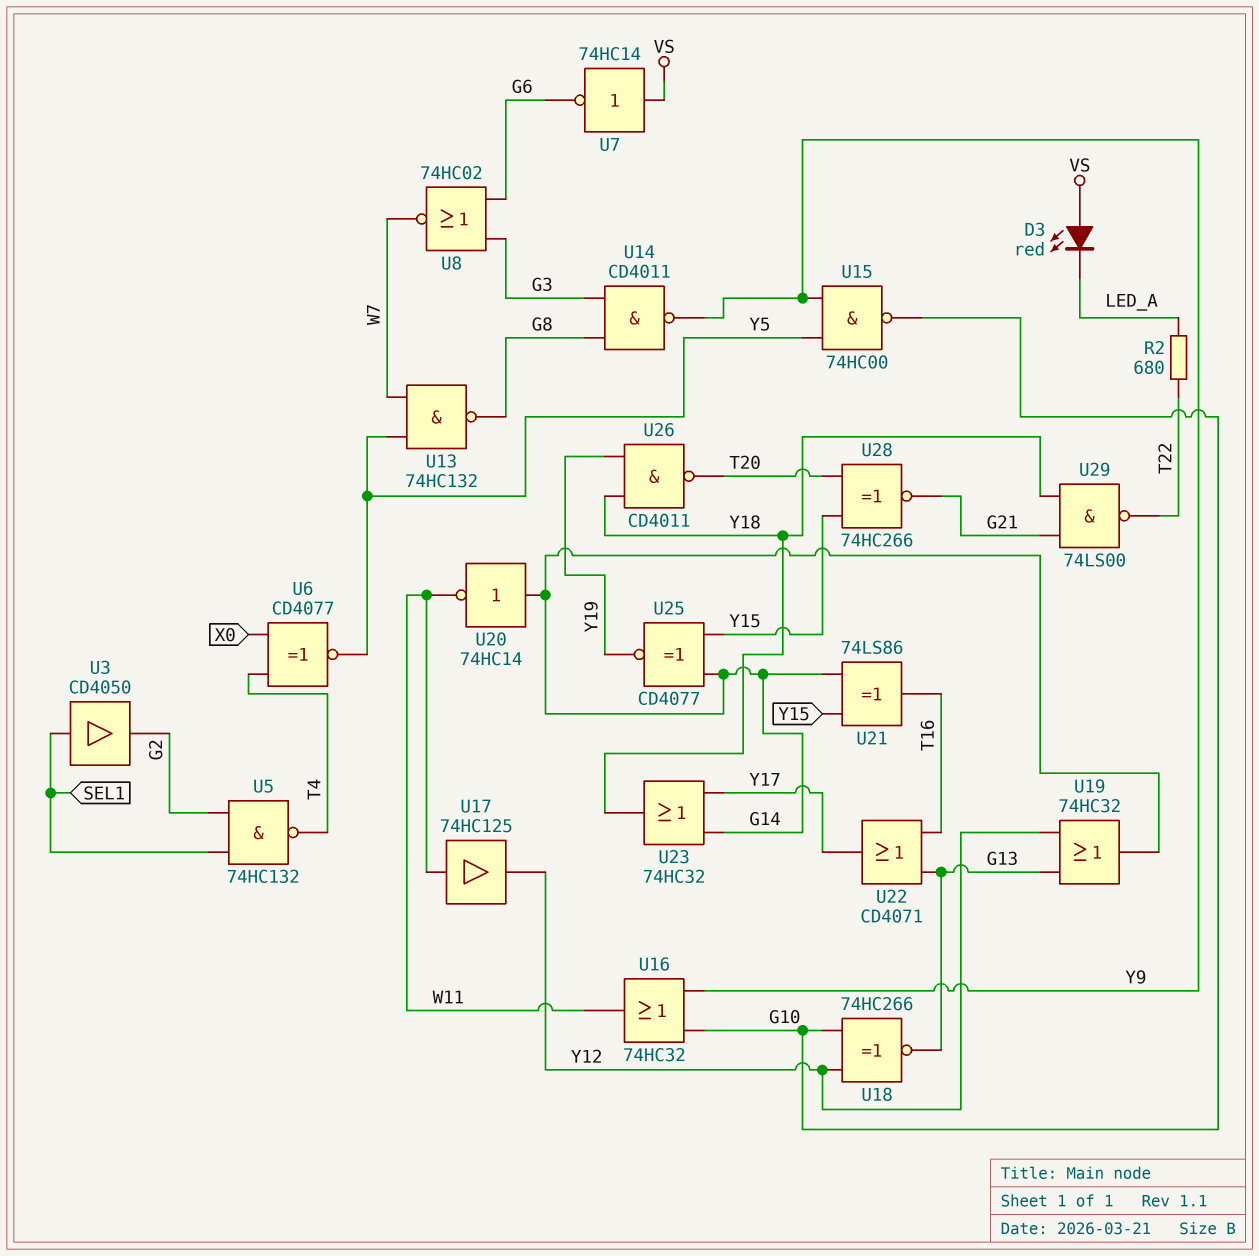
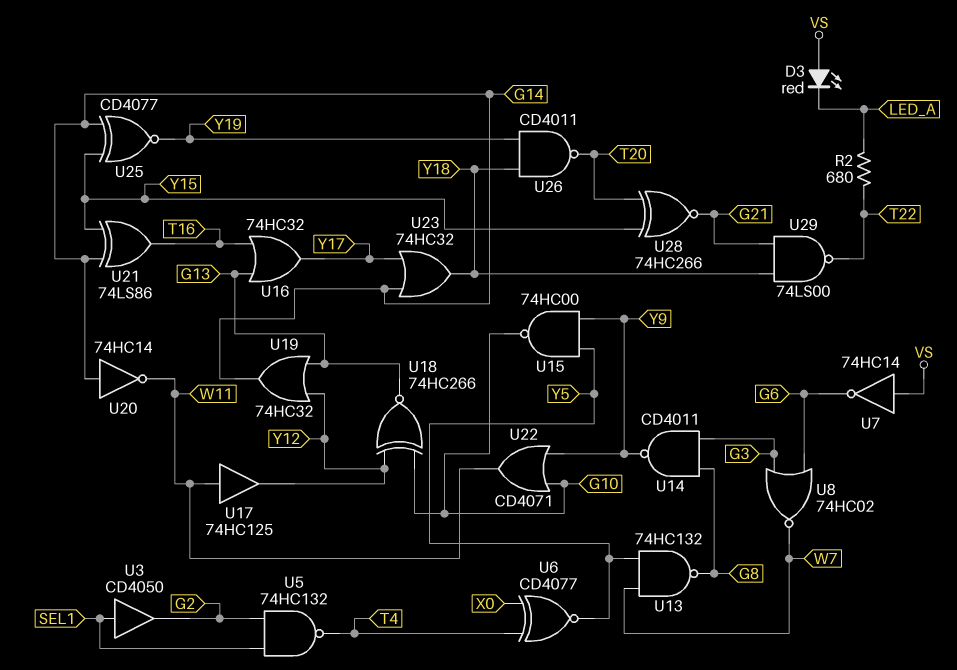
U16: OR 74HC32 (in G10, in Y9, out W11) -> OR 74HC32 (in G13, in T16, out Y17)
U22: OR CD4071 (in G13, in T16, out Y17) -> OR CD4071 (in G10, in Y9, out W11)

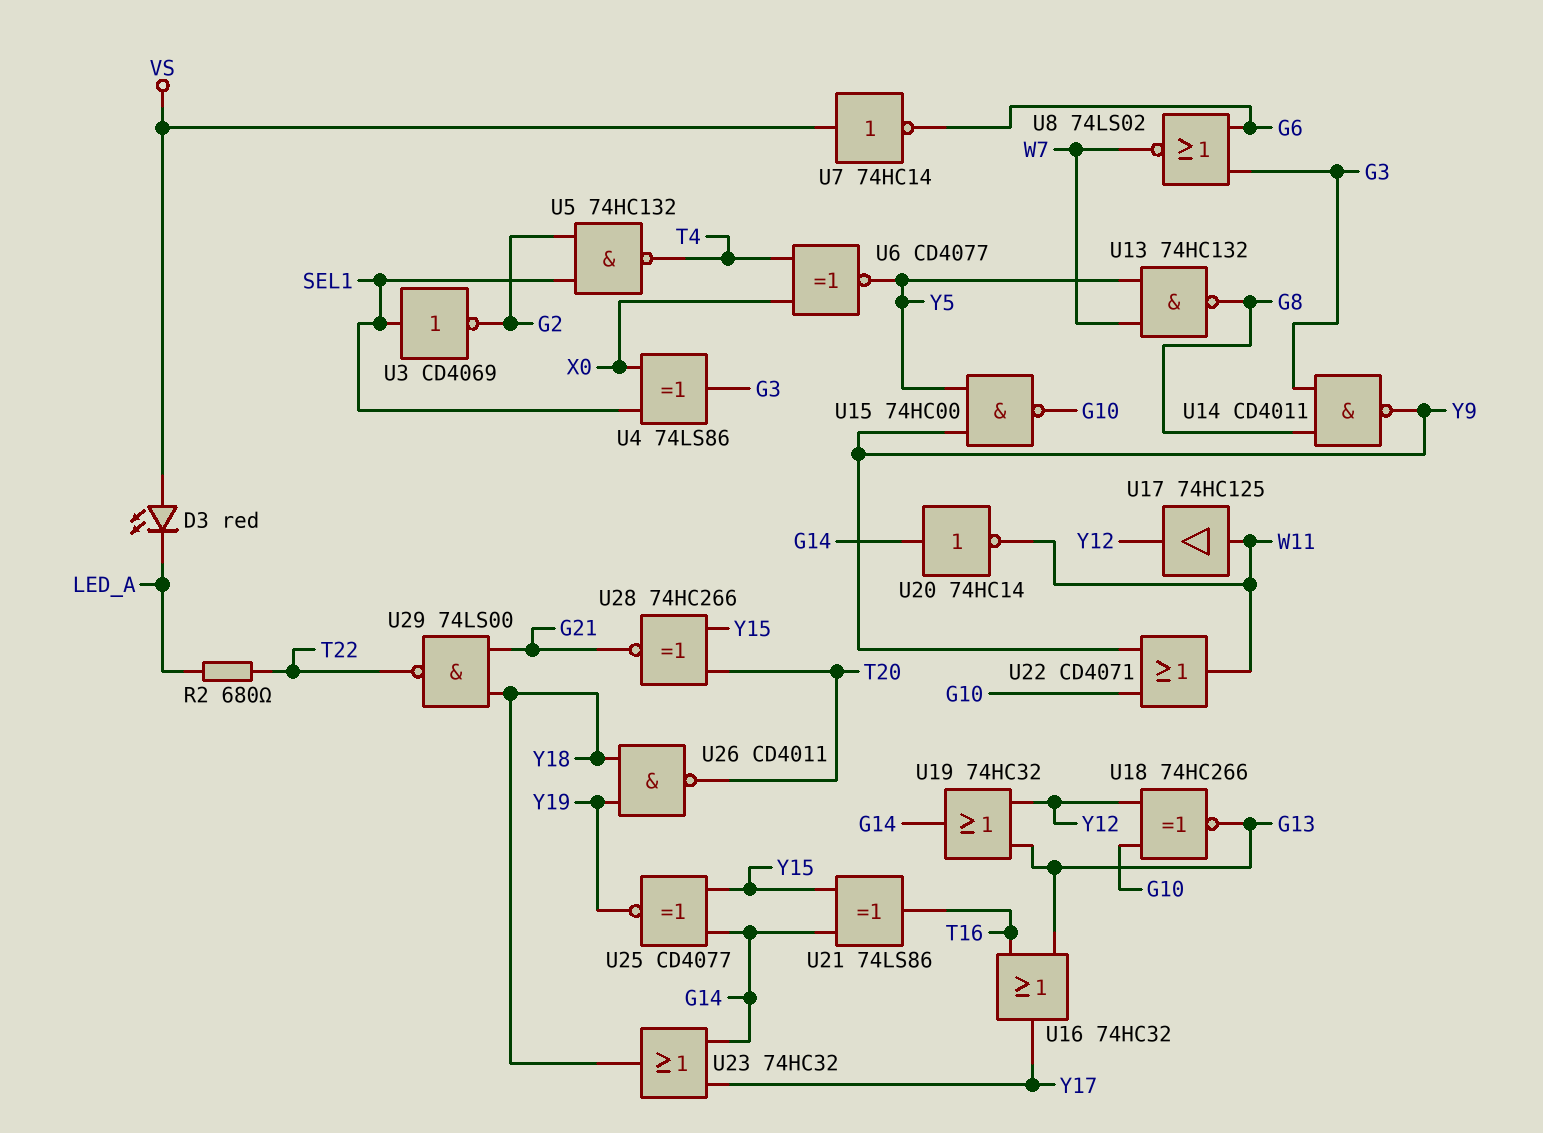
U3: buffer CD4050 (in SEL1, out G2) -> NOT CD4069 (in SEL1, out G2)
U4: none -> XOR 74LS86 (in SEL1, in X0, out G3)
U8: NOR 74HC02 (in G3, in G6, out W7) -> NOR 74LS02 (in G3, in G6, out W7)

